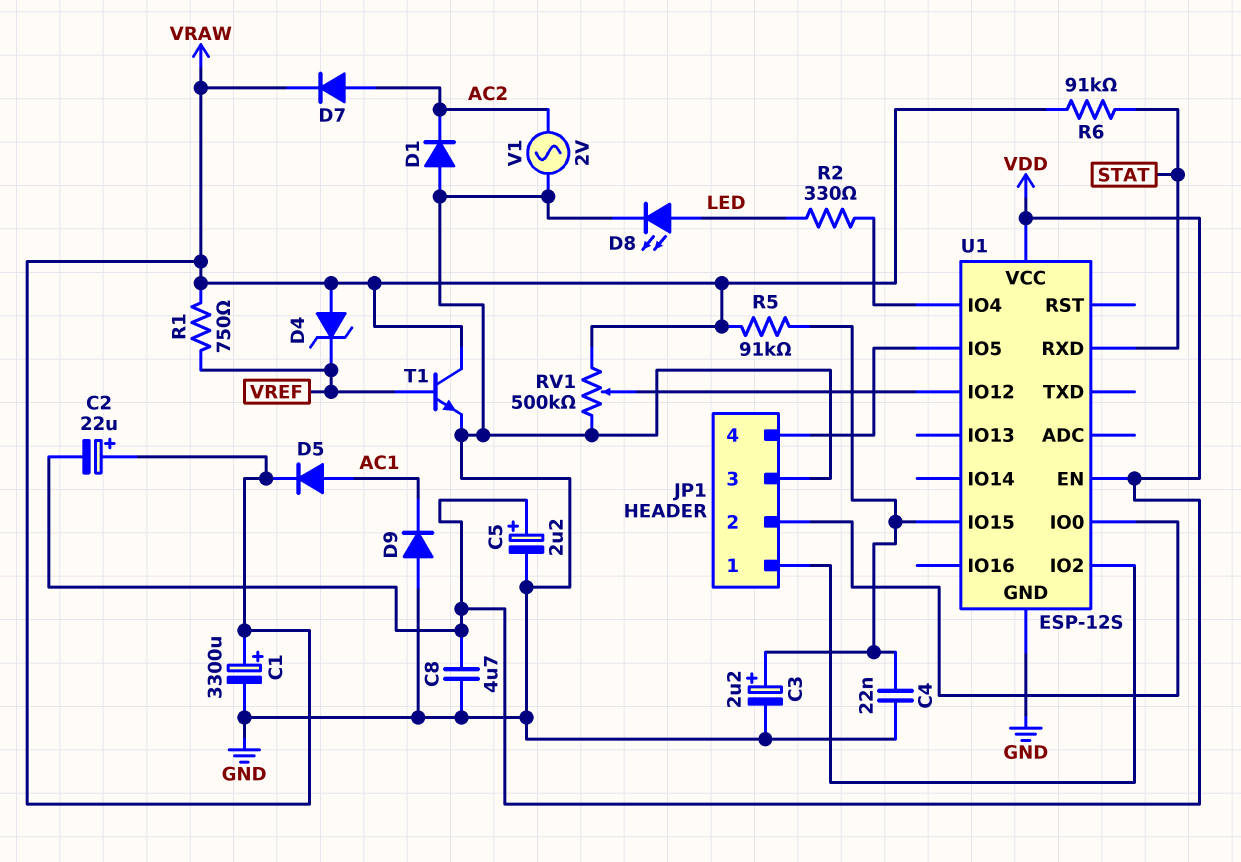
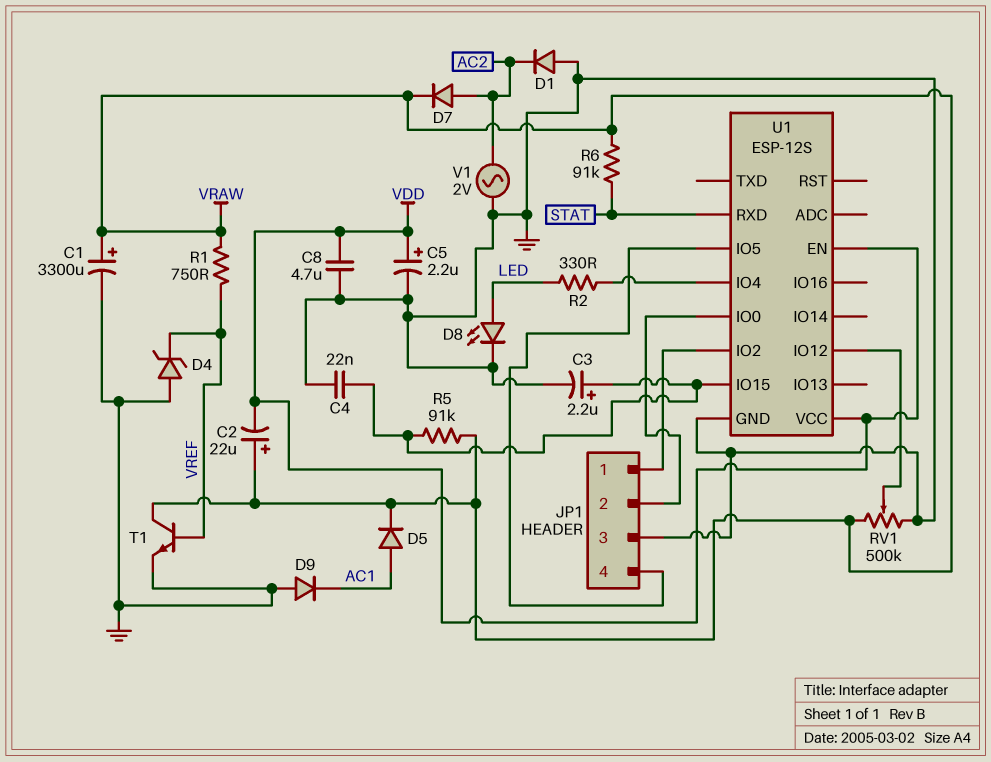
D4: zener (A VRAW, K VREF) -> zener (A GND, K VREF)

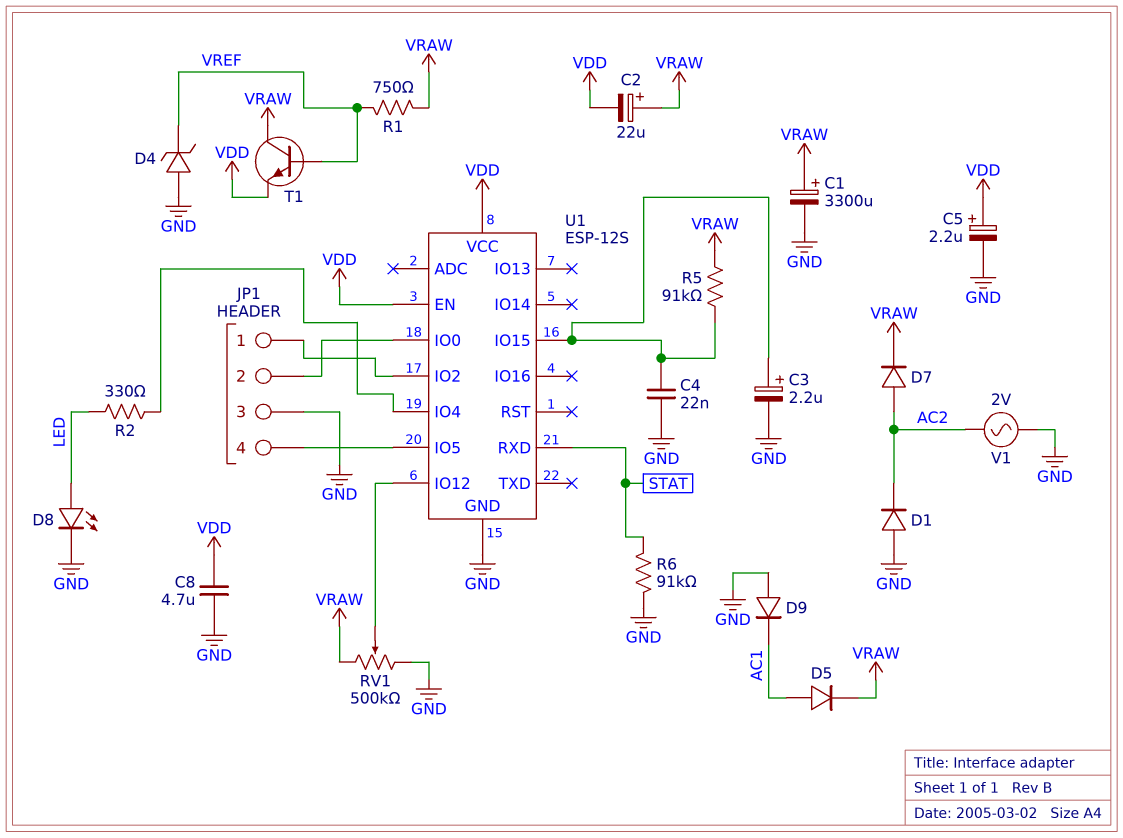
R6: 91k (STAT, VRAW) -> 91k (GND, STAT)
T1: NPN (B VREF, C VRAW, E GND) -> NPN (B VREF, C VRAW, E VDD)

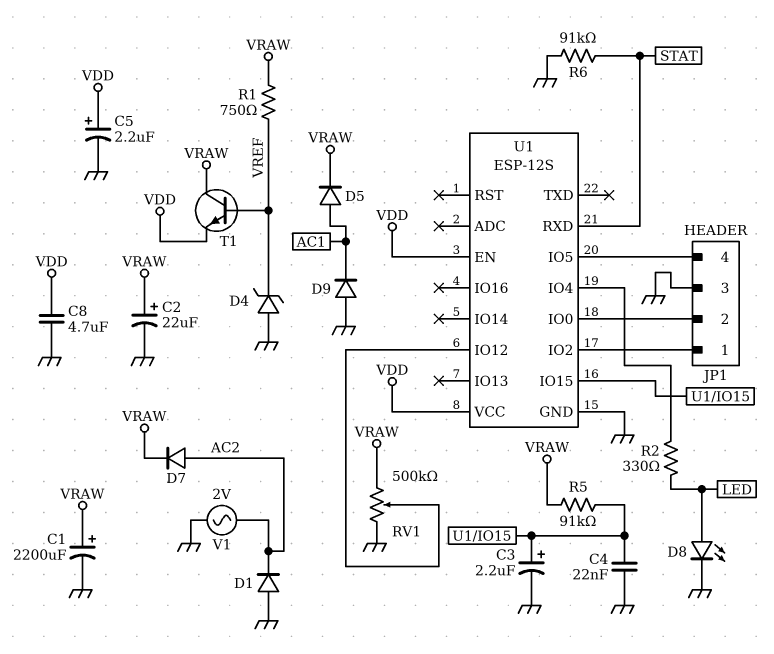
C1: 3300uF (plus VRAW, minus GND) -> 2200uF (plus VRAW, minus GND)
C2: 22uF (plus VRAW, minus VDD) -> 22uF (plus VRAW, minus GND)

